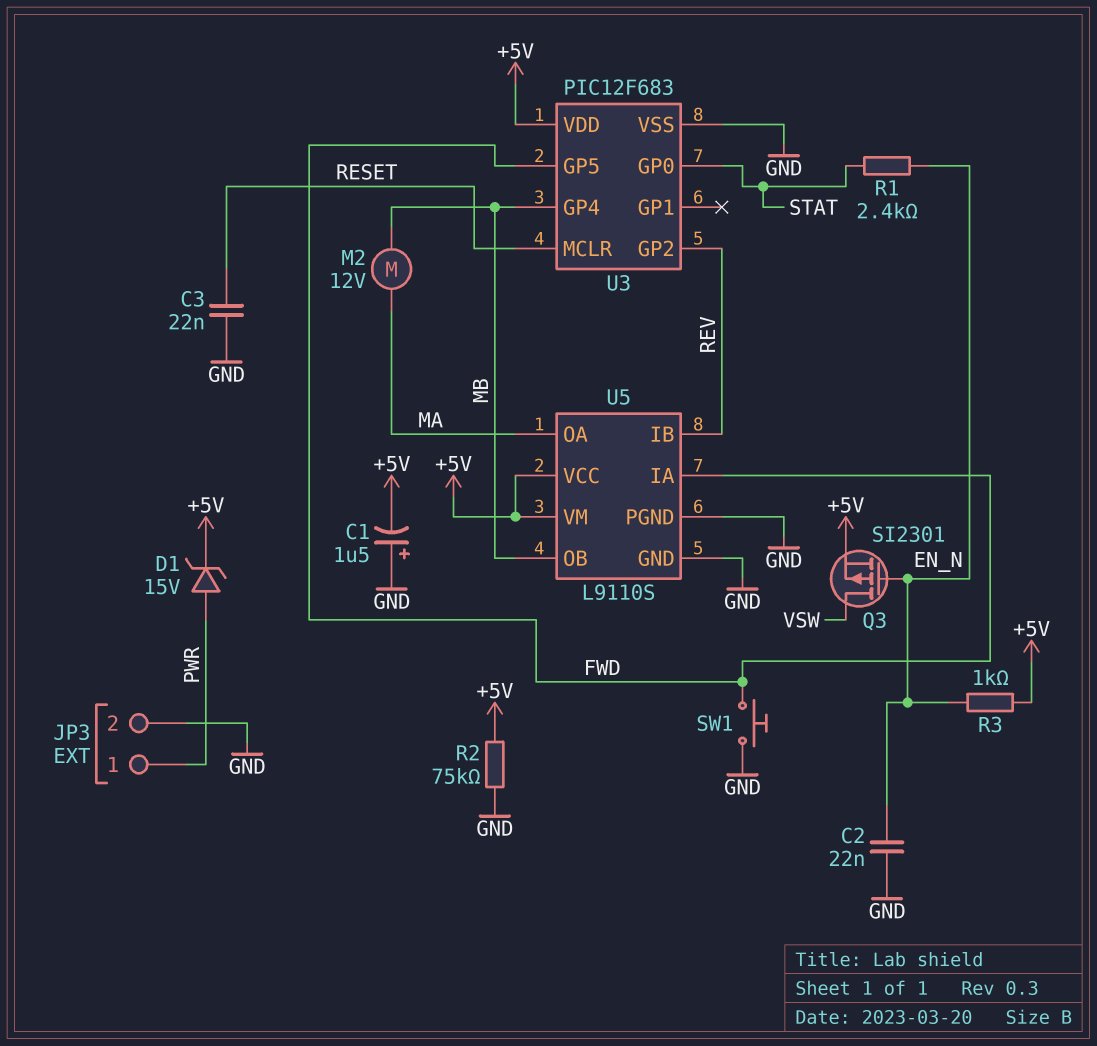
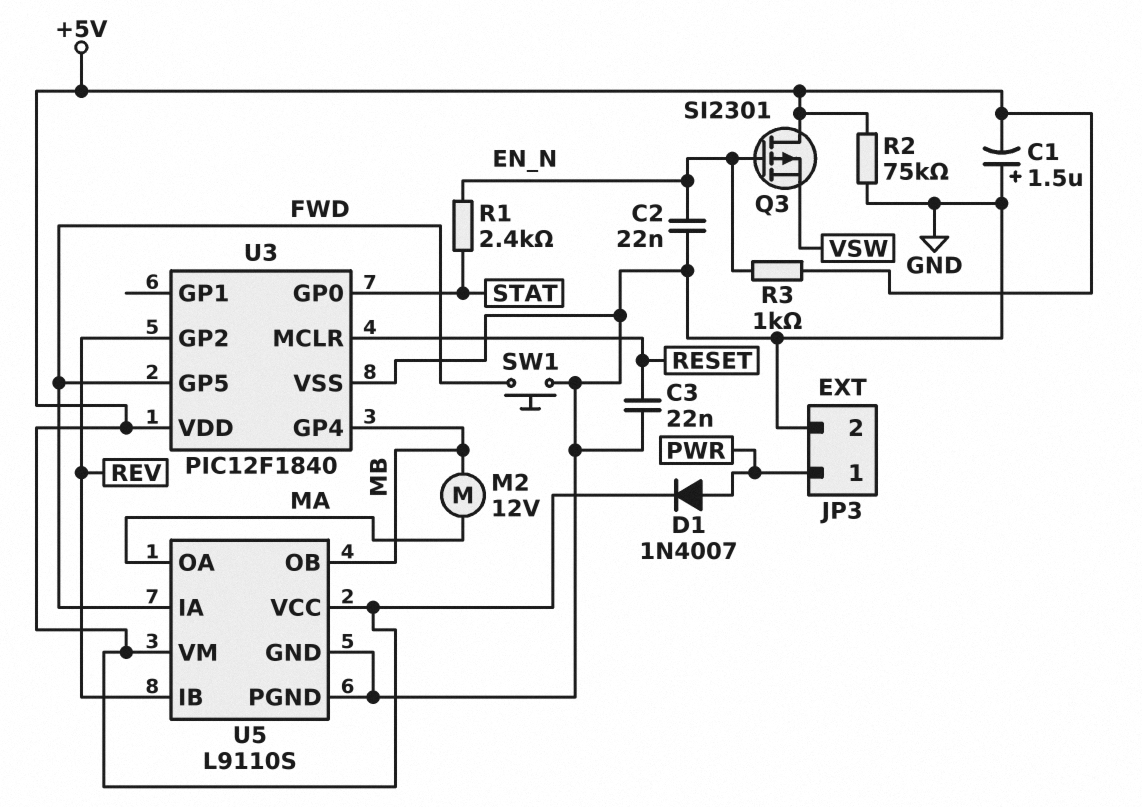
D1: zener 15V (A PWR, K +5V) -> diode 1N4007 (A PWR, K +5V)
Q3: PMOS SI2301 (G EN_N, D VSW, S +5V) -> PMOS SI2301 (G EN_N, D +5V, S VSW)
U3: PIC12F683 -> PIC12F1840

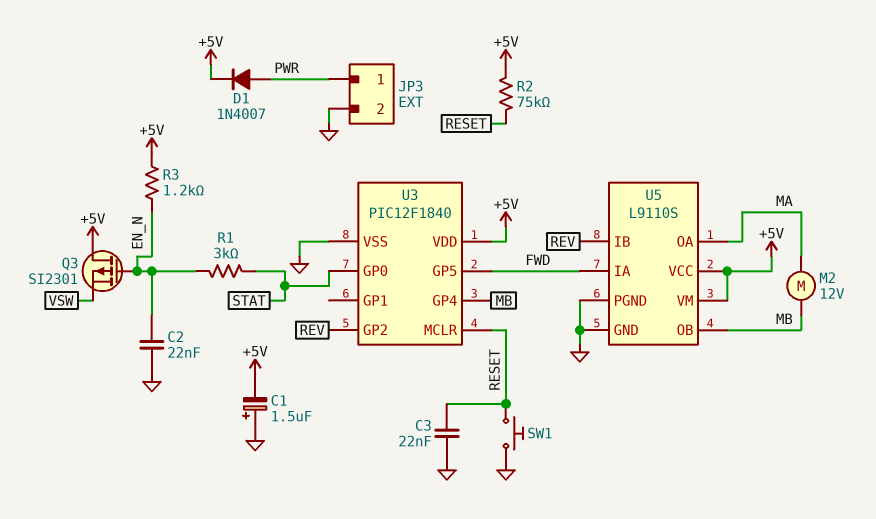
R1: 2.4k (EN_N, STAT) -> 3k (EN_N, STAT)
R2: 75k (+5V, GND) -> 75k (+5V, RESET)
R3: 1k (+5V, EN_N) -> 1.2k (+5V, EN_N)
SW1: button (FWD, GND) -> button (GND, RESET)

